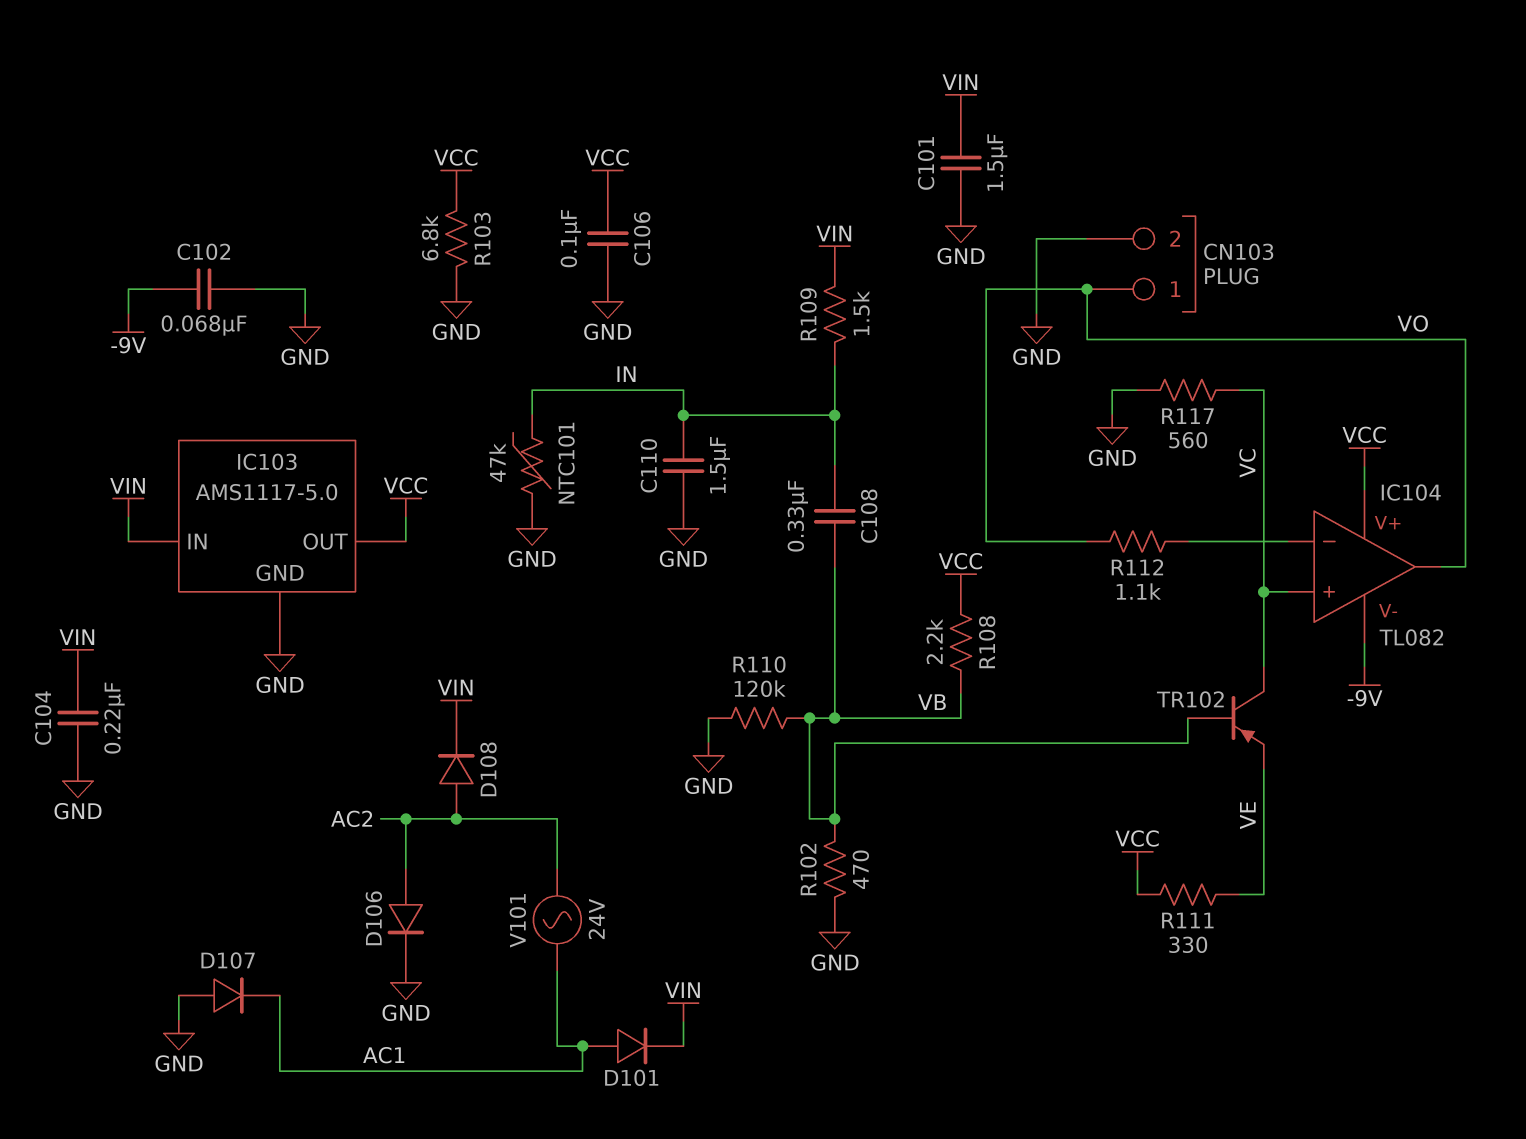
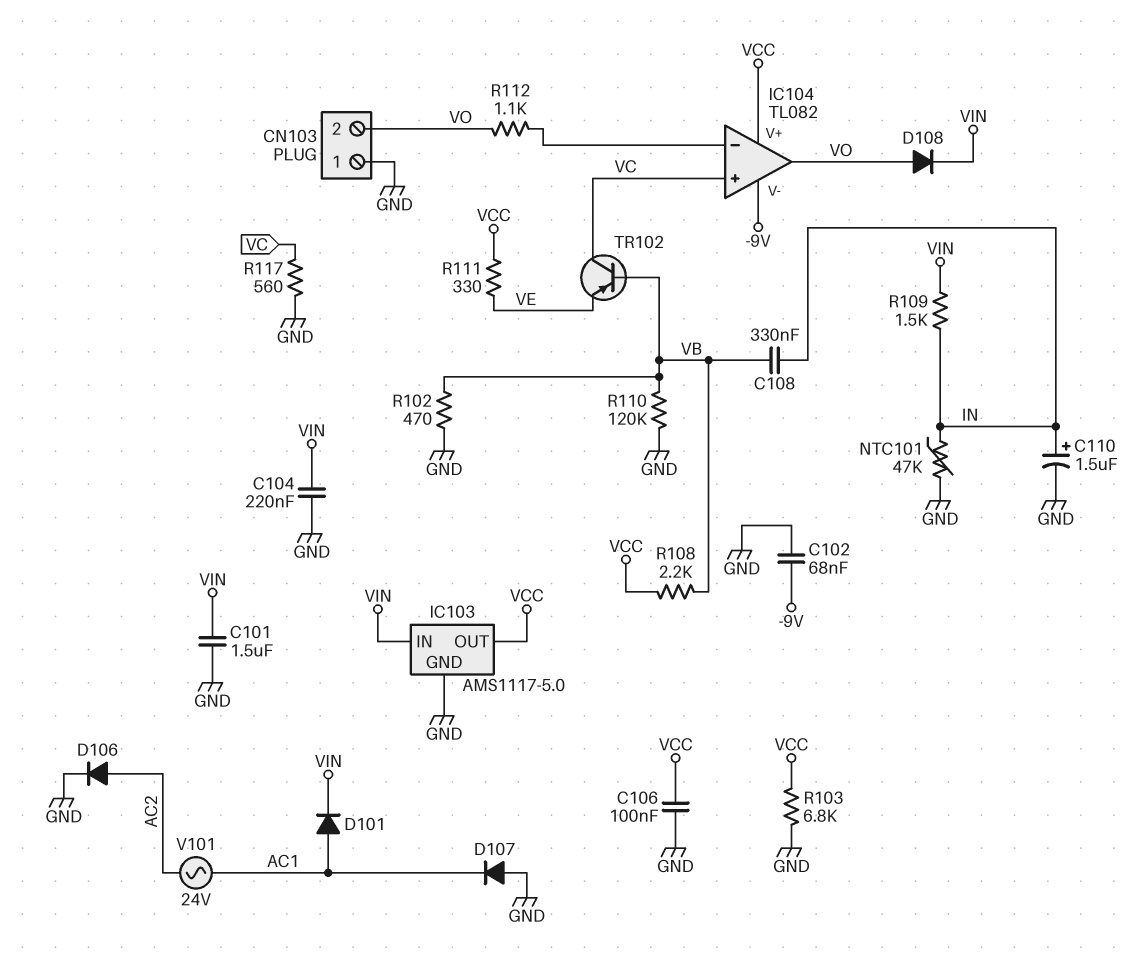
C110: 1.5uF (GND, IN) -> 1.5uF (plus IN, minus GND)
CN103 pin 1: VO -> GND
CN103 pin 2: GND -> VO
D108: diode (A AC2, K VIN) -> diode (A VO, K VIN)

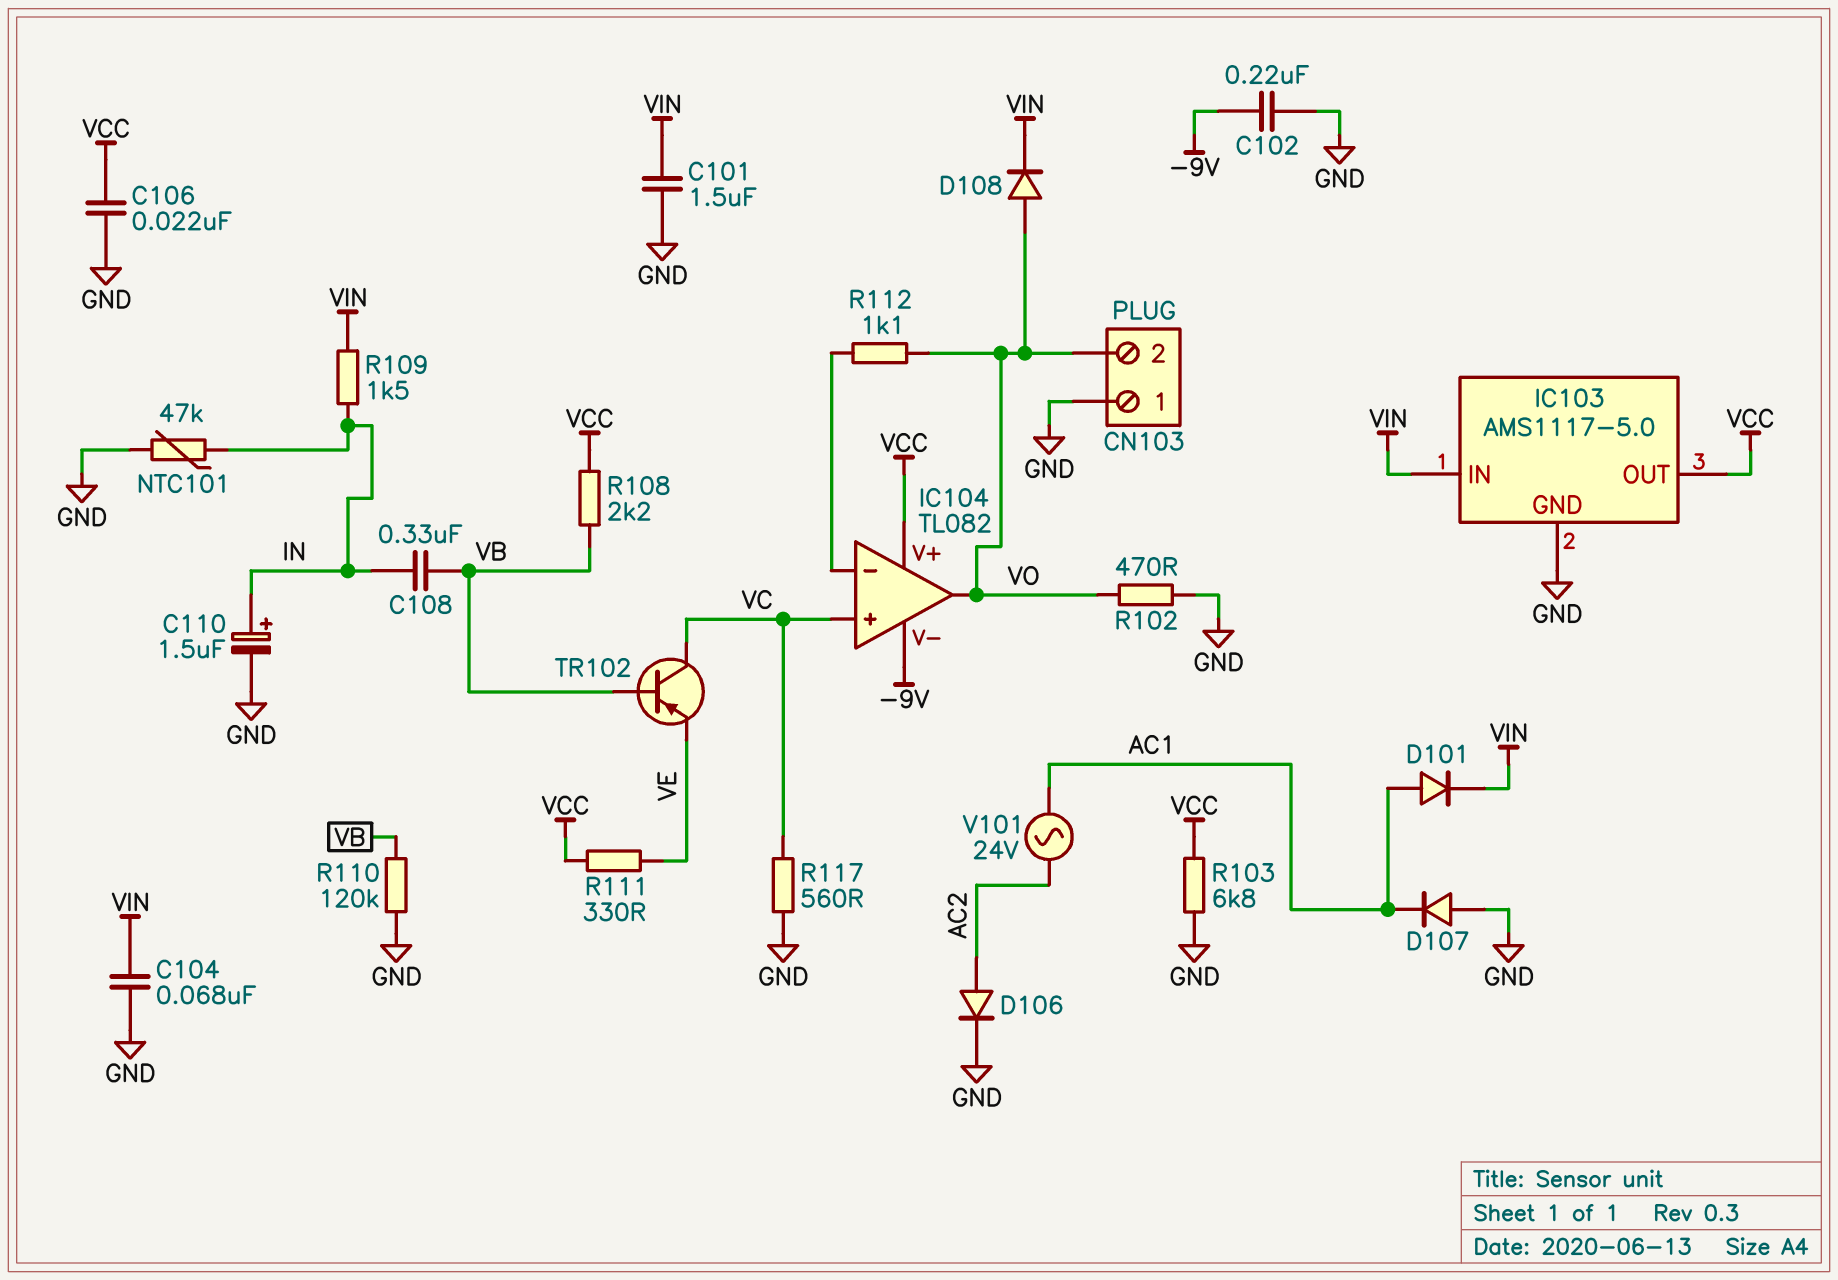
C102: 68nF (-9V, GND) -> 220nF (-9V, GND)
C104: 220nF (GND, VIN) -> 68nF (GND, VIN)
C106: 100nF (GND, VCC) -> 22nF (GND, VCC)
R102: 470 (GND, VB) -> 470 (GND, VO)

